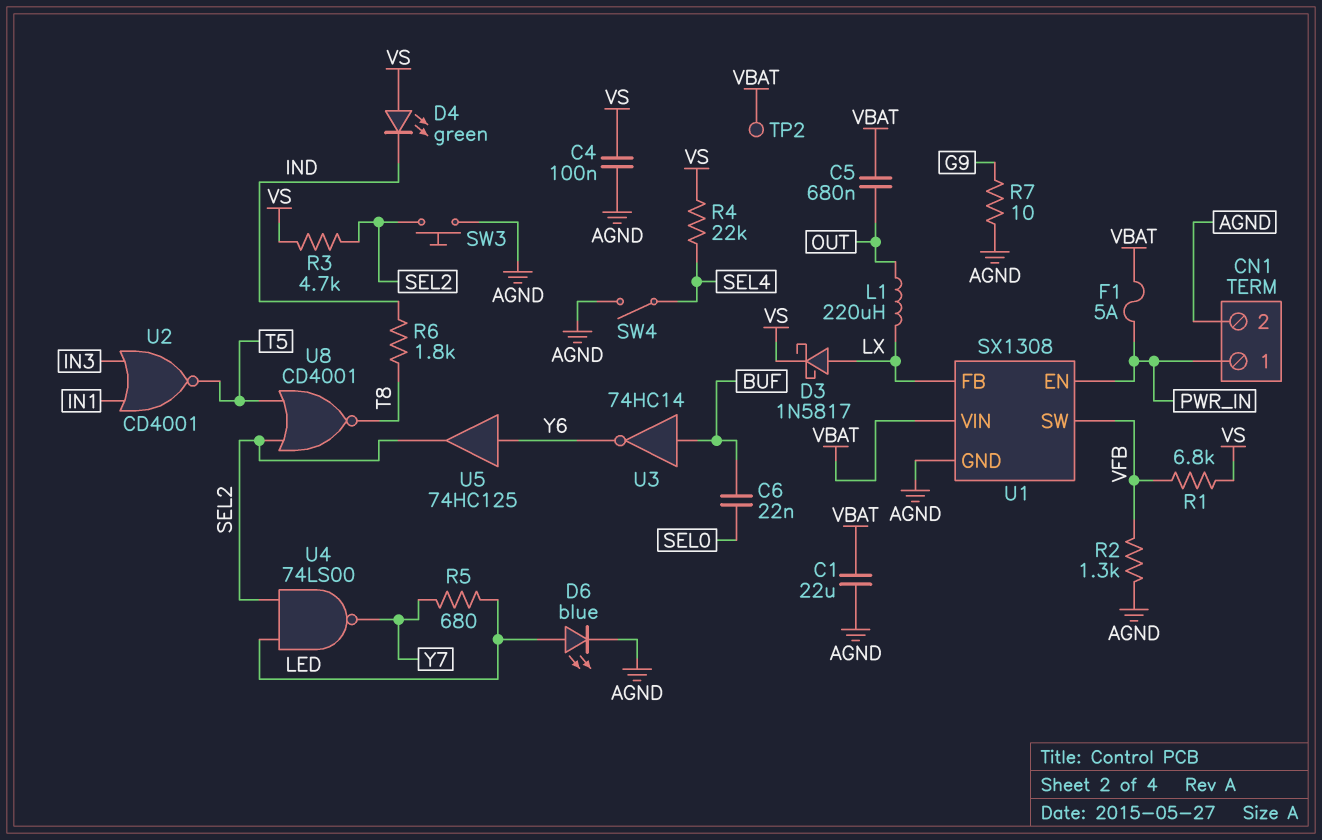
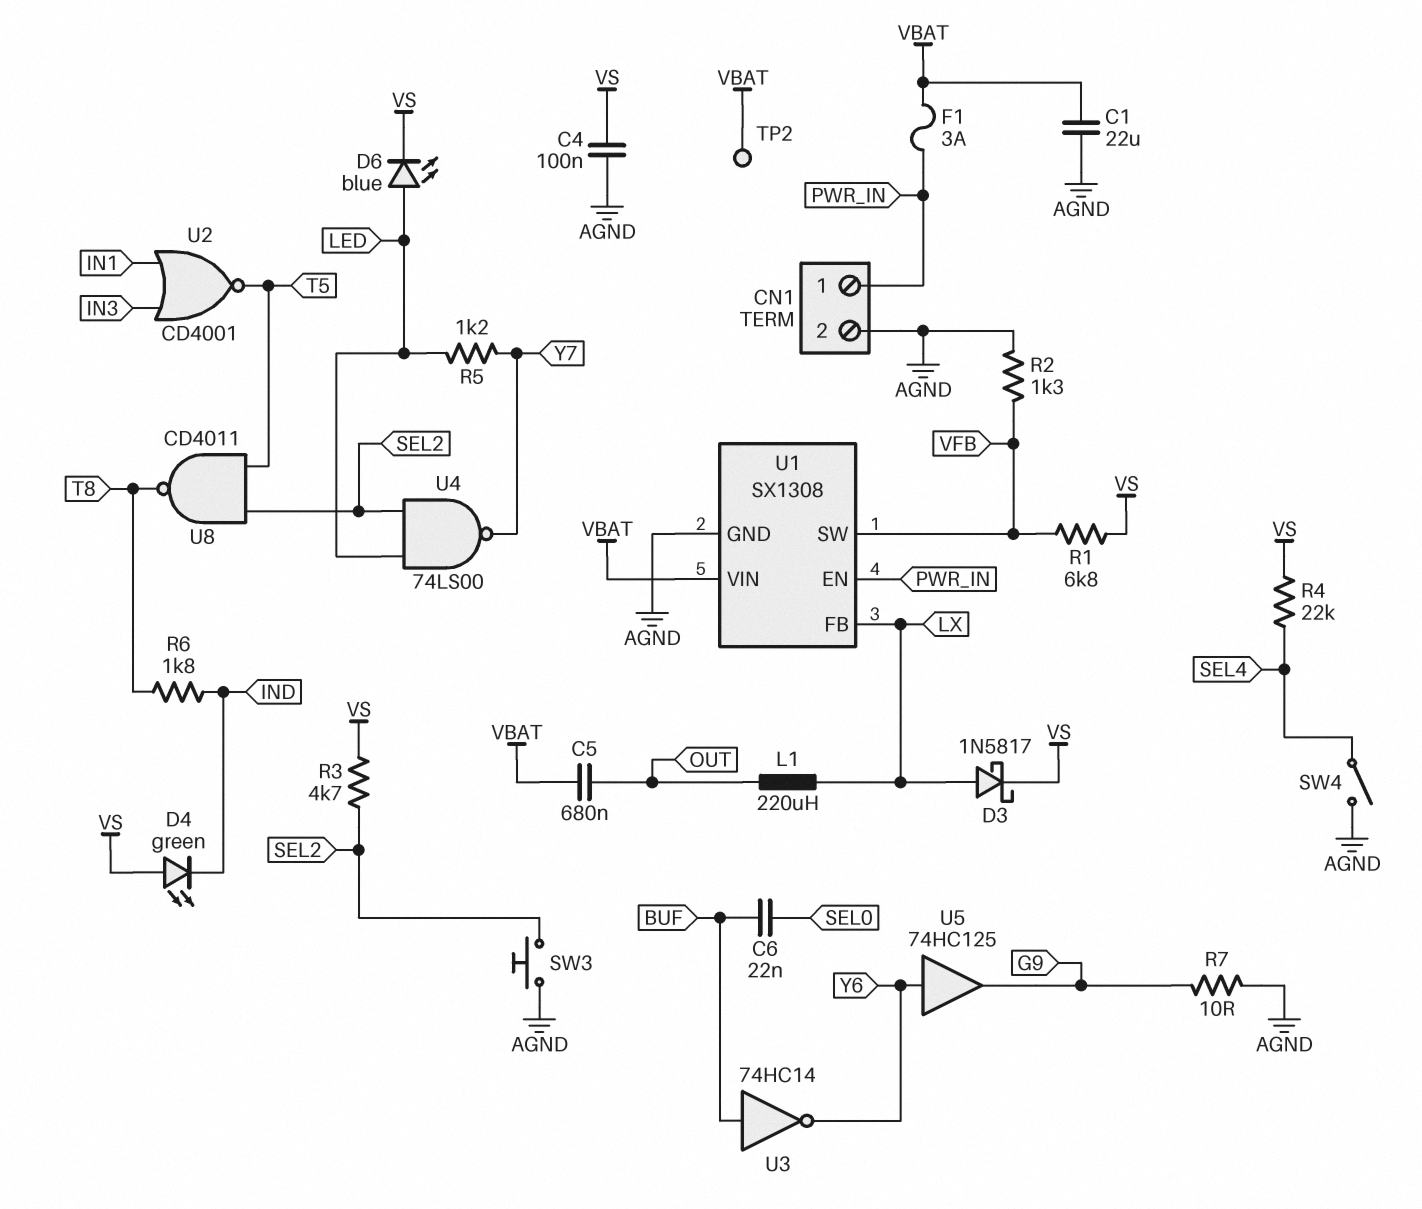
D6: LED blue (A LED, K AGND) -> LED blue (A LED, K VS)
F1: 5A (PWR_IN, VBAT) -> 3A (PWR_IN, VBAT)
R5: 680 (LED, Y7) -> 1.2k (LED, Y7)
U5: buffer 74HC125 (in Y6, out SEL2) -> buffer 74HC125 (in Y6, out G9)
U8: NOR CD4001 (in SEL2, in T5, out T8) -> NAND CD4011 (in SEL2, in T5, out T8)

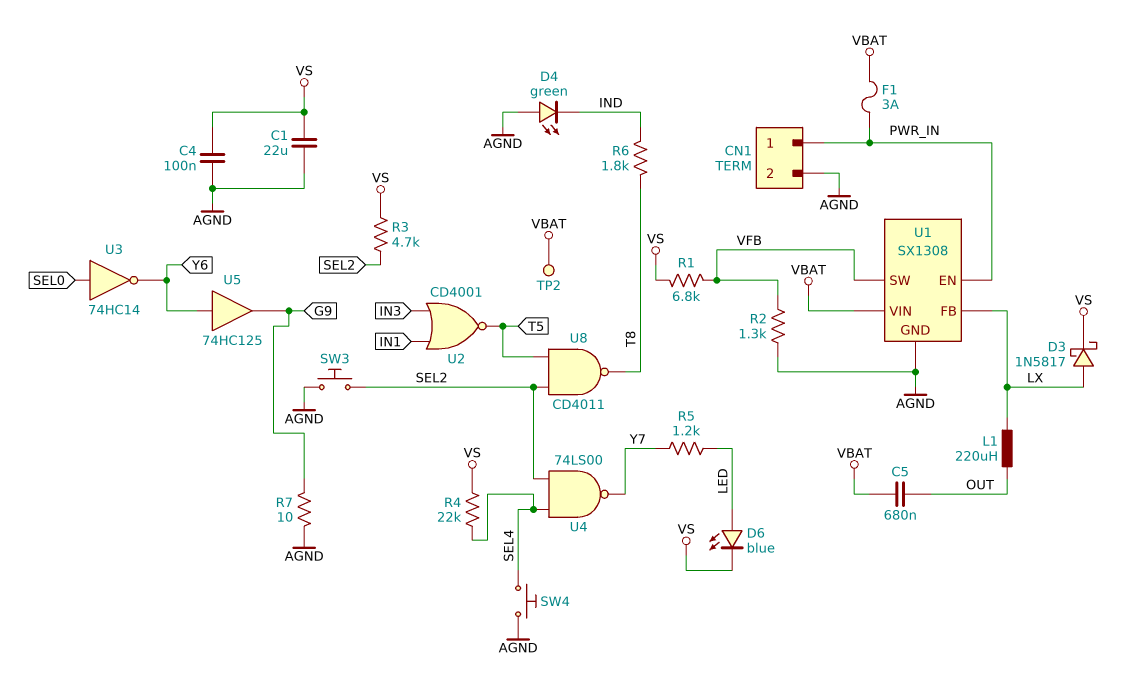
C1: 22uF (AGND, VBAT) -> 22uF (AGND, VS)
C6: 22nF (BUF, SEL0) -> none
D4: LED green (A VS, K IND) -> LED green (A AGND, K IND)
SW4: switch (AGND, SEL4) -> button (AGND, SEL4)
U3: NOT 74HC14 (in BUF, out Y6) -> NOT 74HC14 (in SEL0, out Y6)
U4: NAND 74LS00 (in LED, in SEL2, out Y7) -> NAND 74LS00 (in SEL2, in SEL4, out Y7)

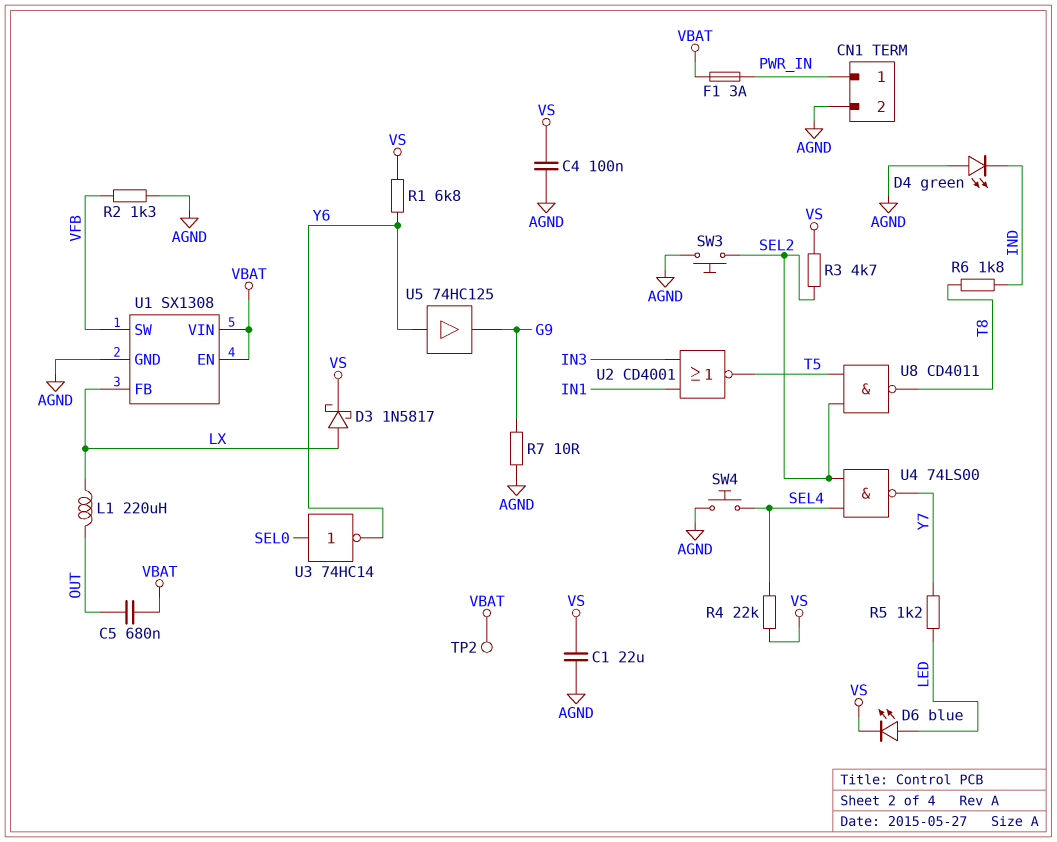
R1: 6.8k (VFB, VS) -> 6.8k (VS, Y6)
U1 pin EN: PWR_IN -> VBAT

